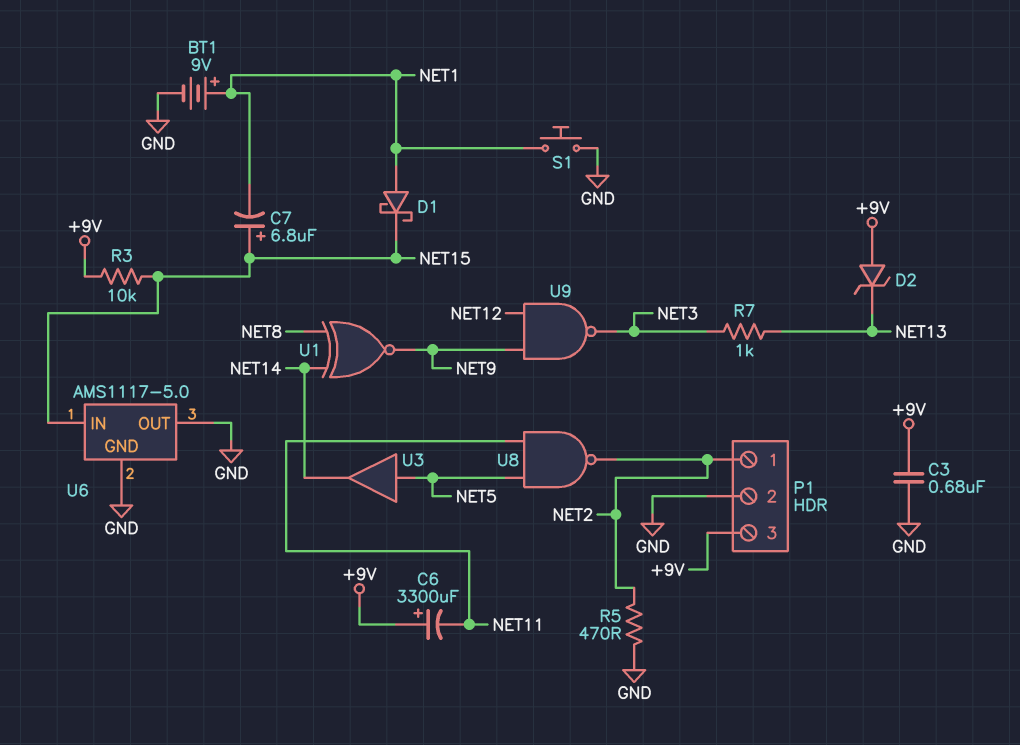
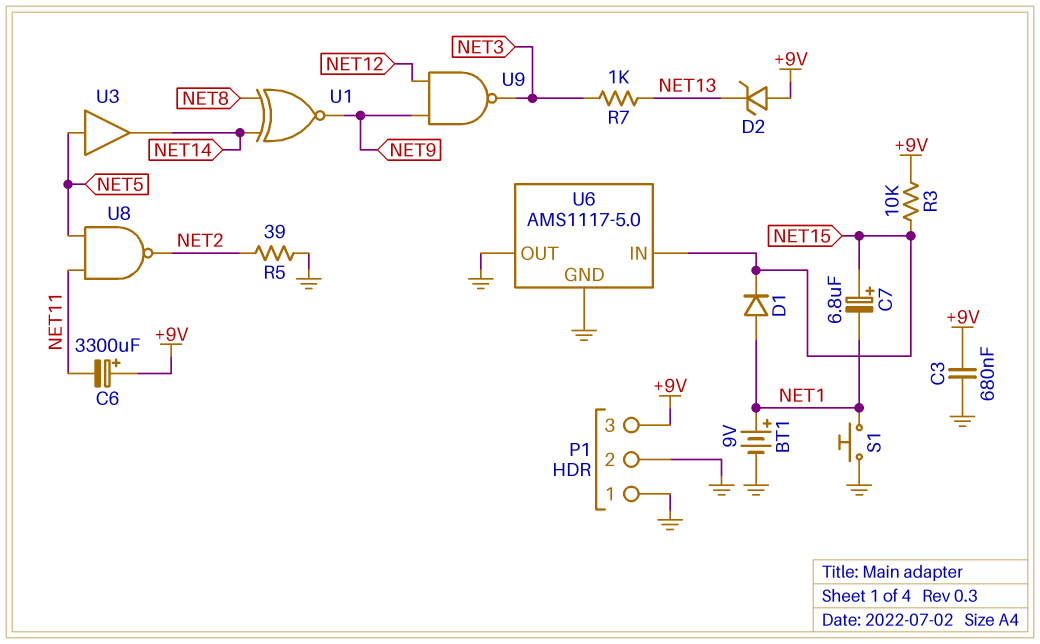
D1: schottky (A NET1, K NET15) -> diode (A NET1, K NET15)
P1 pin 1: NET2 -> GND
R5: 470 (GND, NET2) -> 39 (GND, NET2)

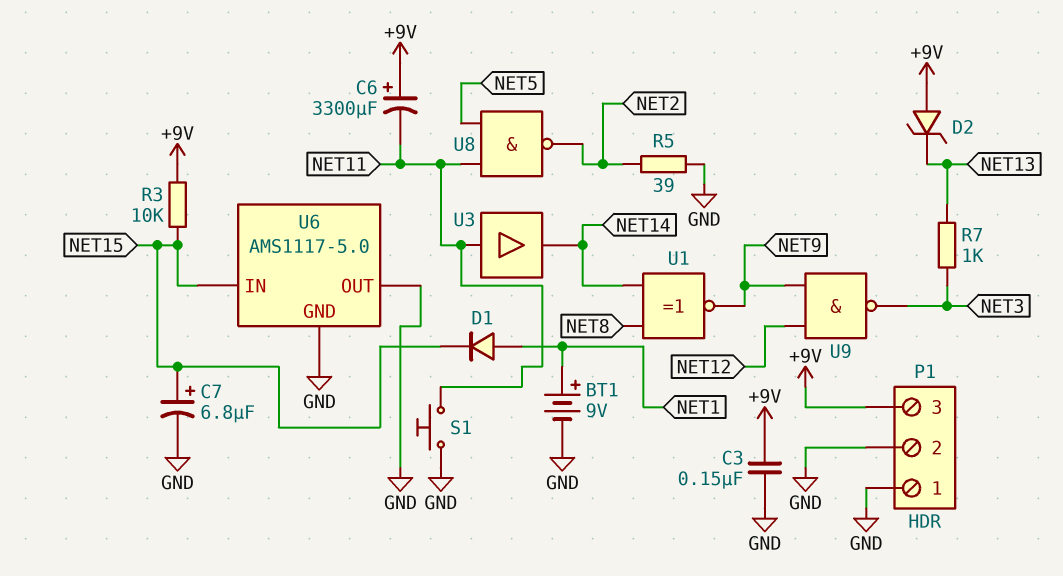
C3: 680nF (+9V, GND) -> 150nF (+9V, GND)
C7: 6.8uF (plus NET15, minus NET1) -> 6.8uF (plus NET15, minus GND)
S1: button (GND, NET1) -> button (GND, NET11)
U3: buffer (in NET5, out NET14) -> buffer (in NET11, out NET14)

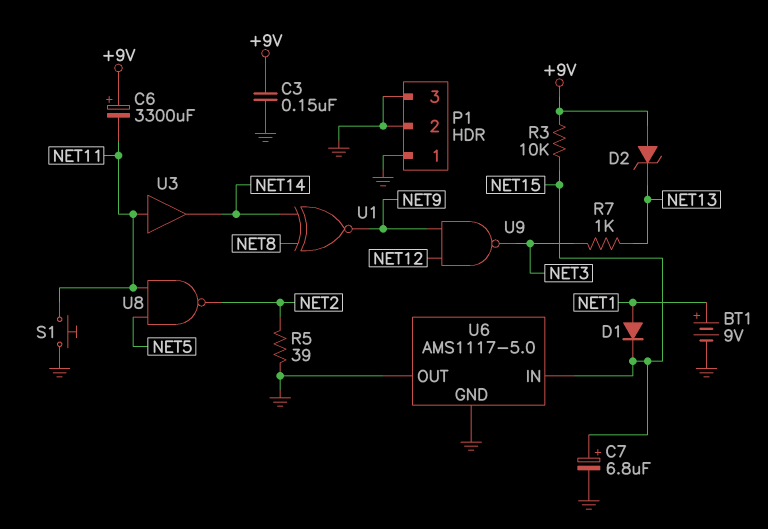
P1 pin 3: +9V -> GND

